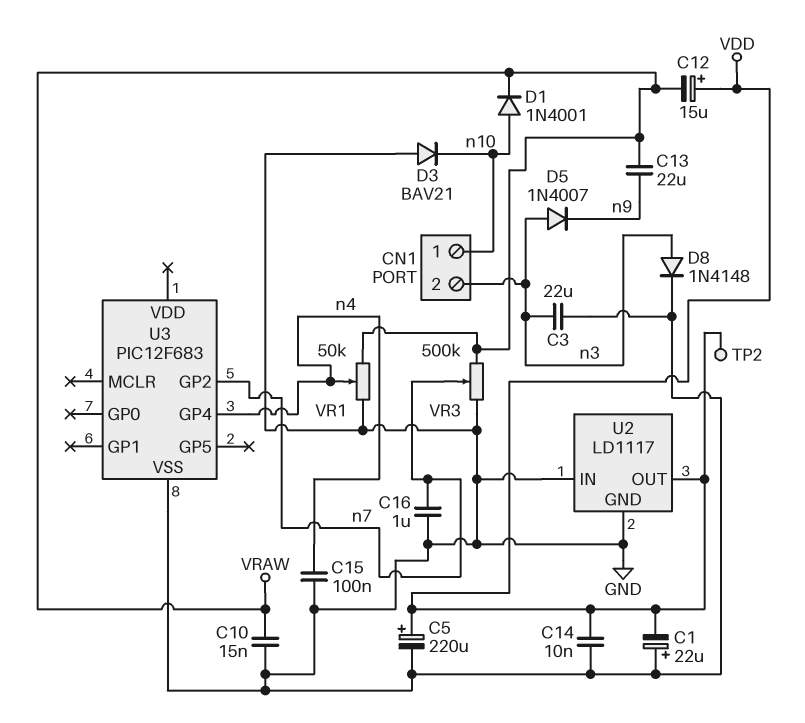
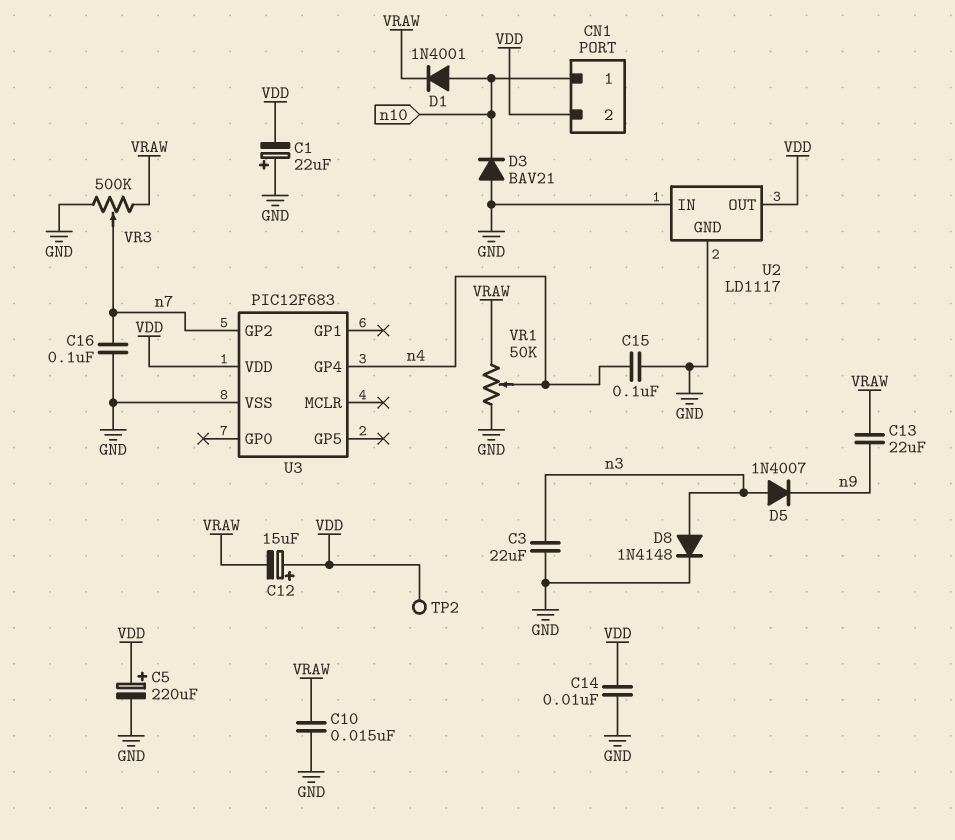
C16: 1uF (GND, n7) -> 100nF (GND, n7)
CN1 pin 2: n3 -> VDD
U3 pin VDD: none -> VDD

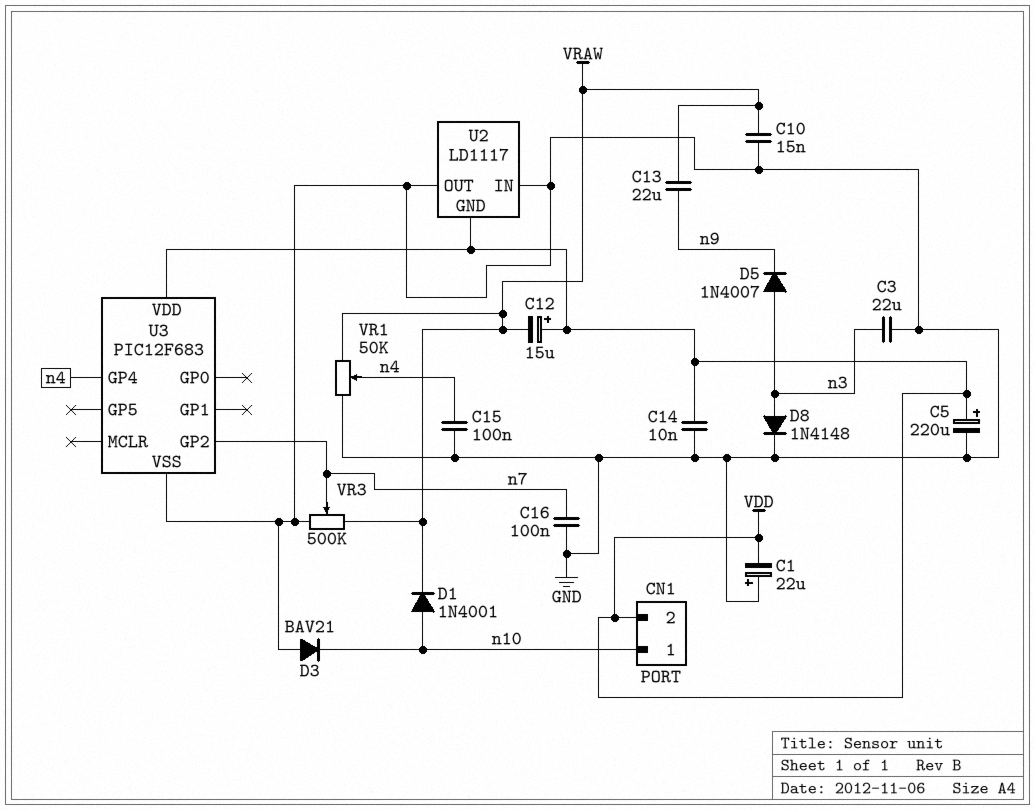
TP2: test point (VDD) -> none
U2 pin GND: GND -> VDD
U2 pin OUT: VDD -> GND

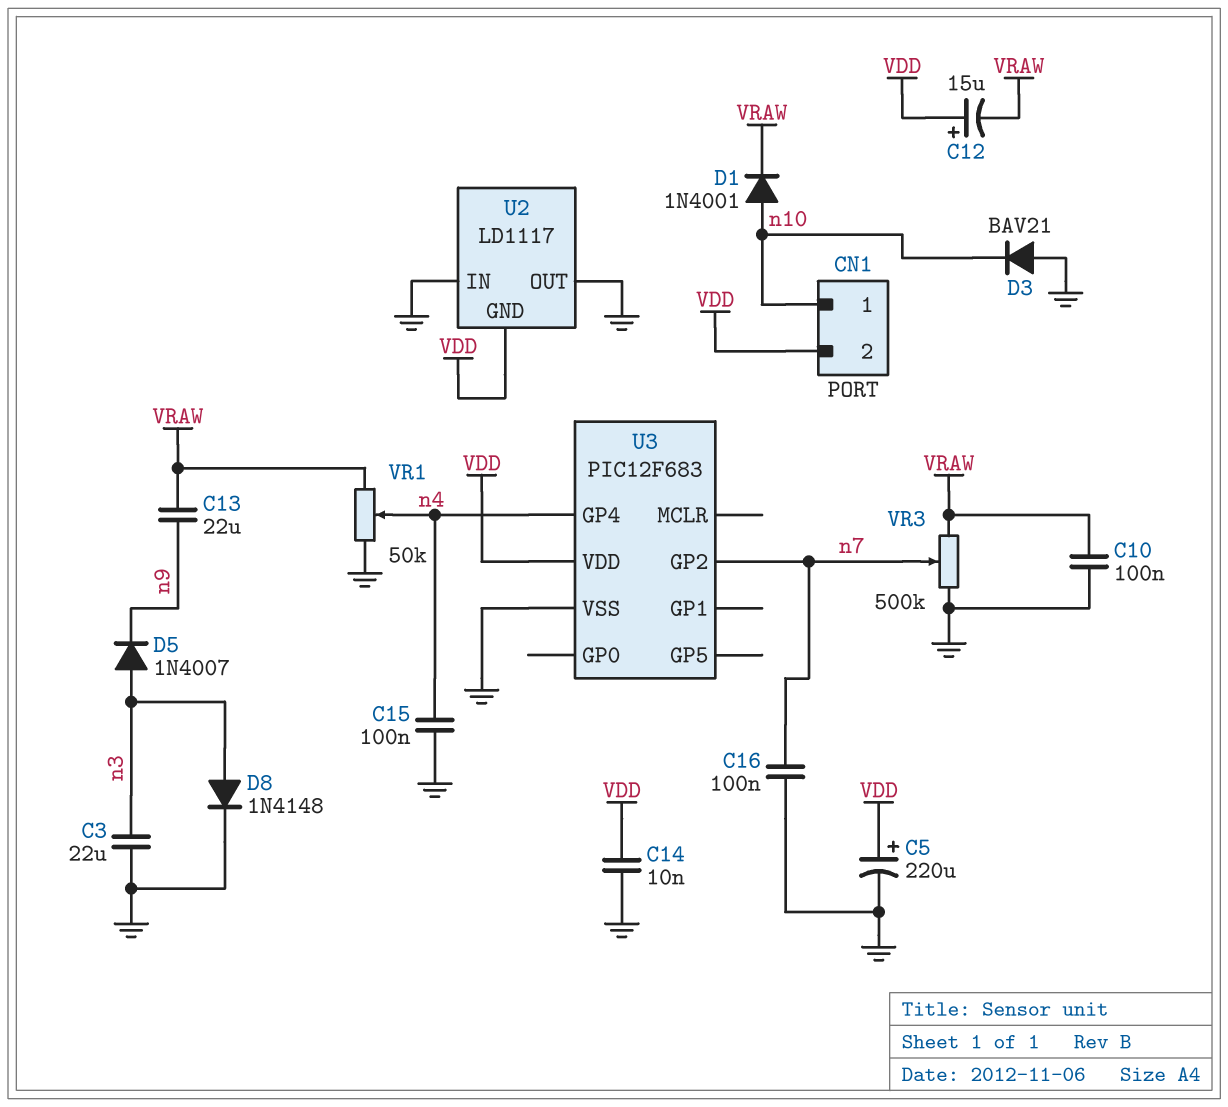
C1: 22uF (plus GND, minus VDD) -> none
C10: 15nF (GND, VRAW) -> 100nF (GND, VRAW)

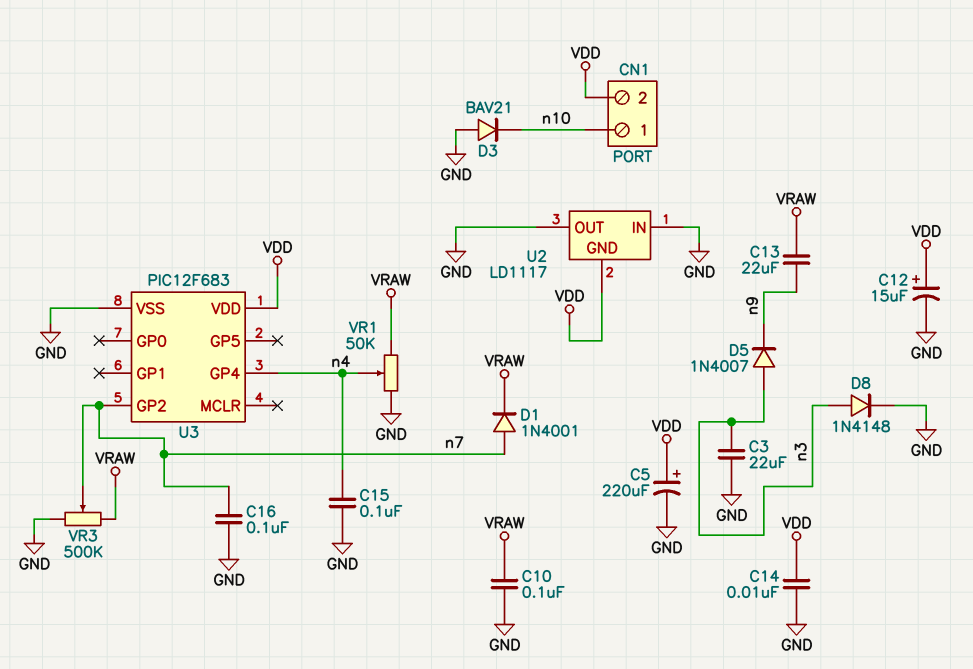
C12: 15uF (plus VDD, minus VRAW) -> 15uF (plus VDD, minus GND)
D1: diode 1N4001 (A n10, K VRAW) -> diode 1N4001 (A n7, K VRAW)

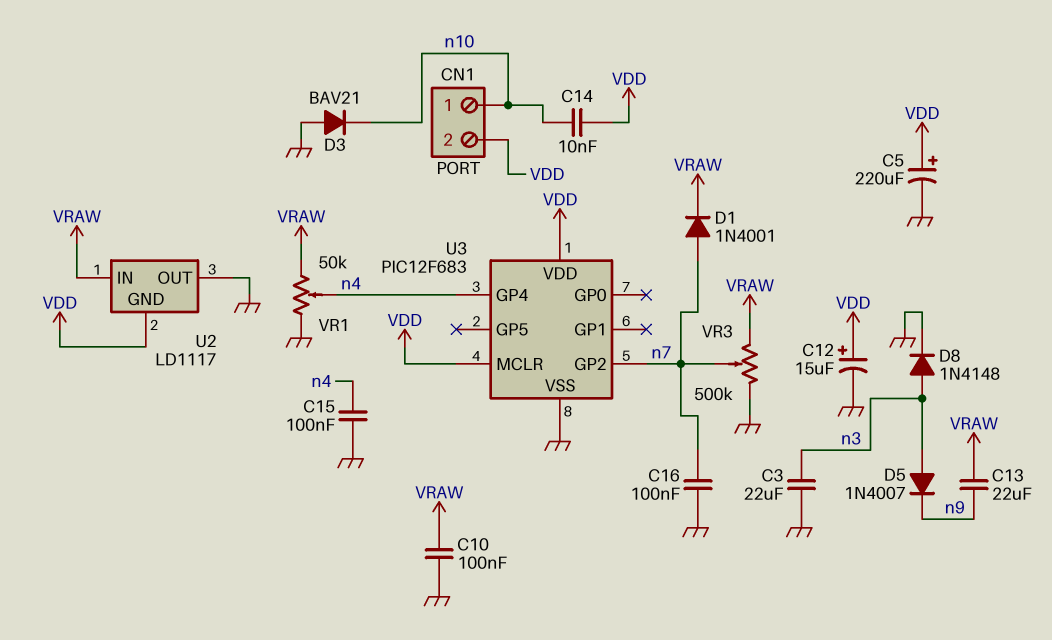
C14: 10nF (GND, VDD) -> 10nF (VDD, n10)
U2 pin IN: GND -> VRAW
U3 pin MCLR: none -> VDD

